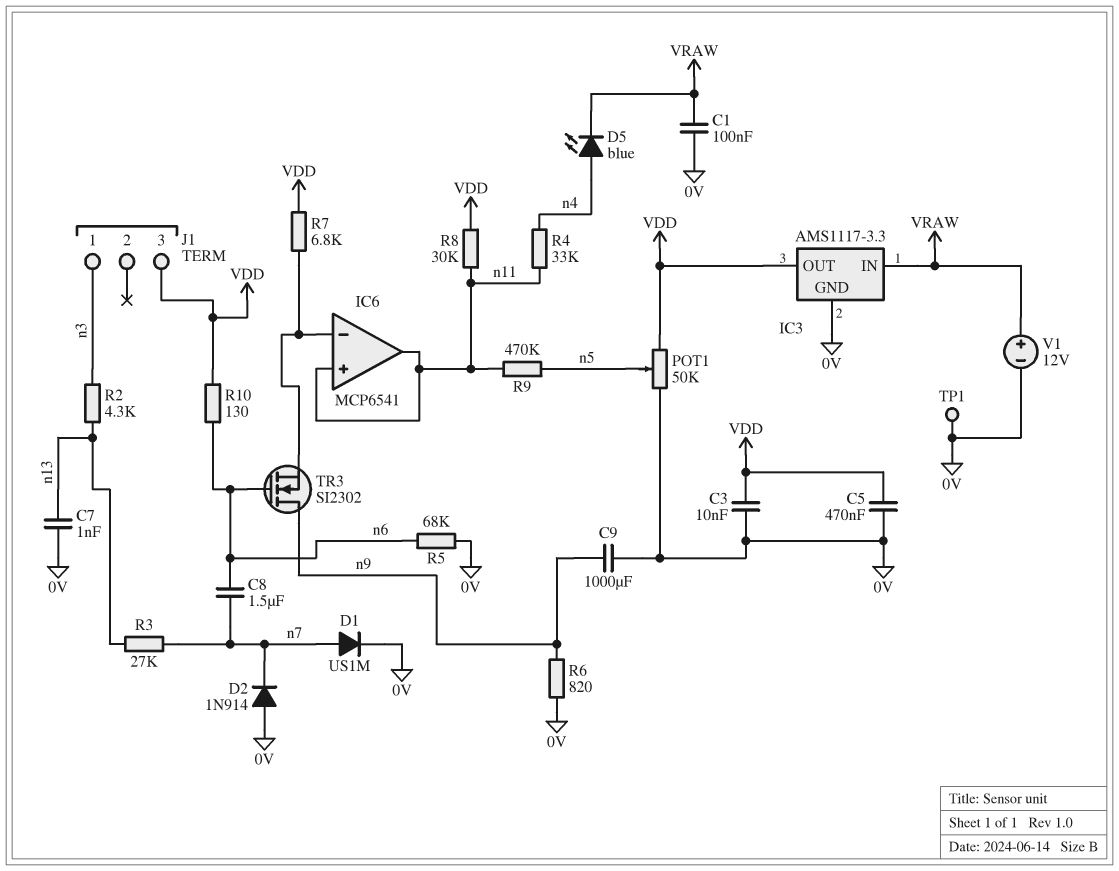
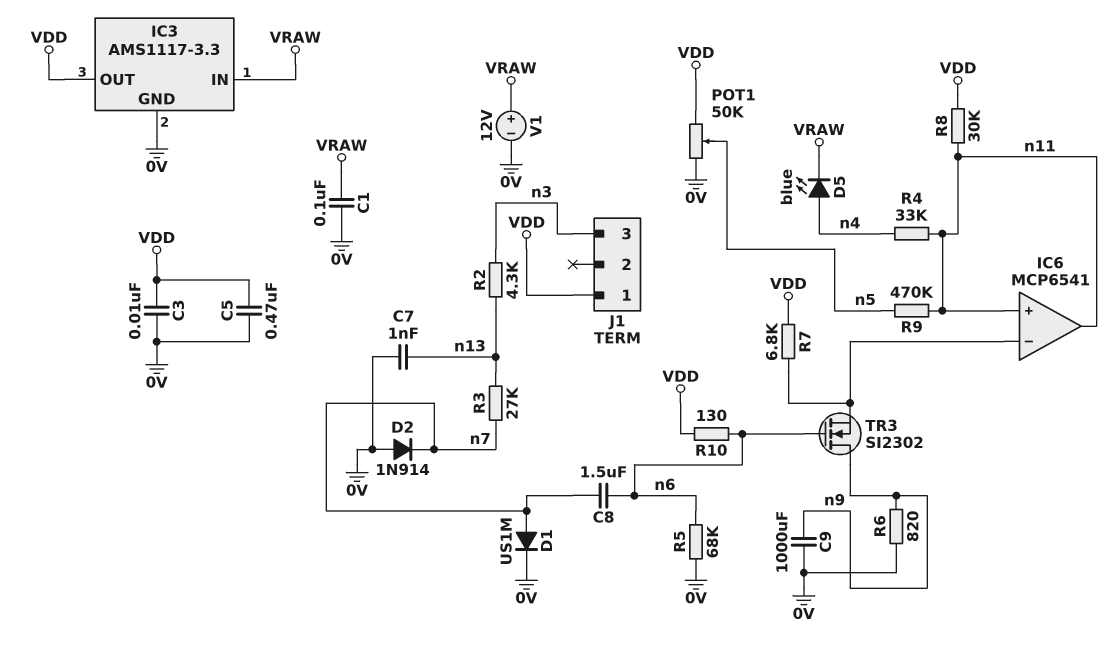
J1 pin 1: n3 -> VDD
J1 pin 3: VDD -> n3
TP1: test point (0V) -> none

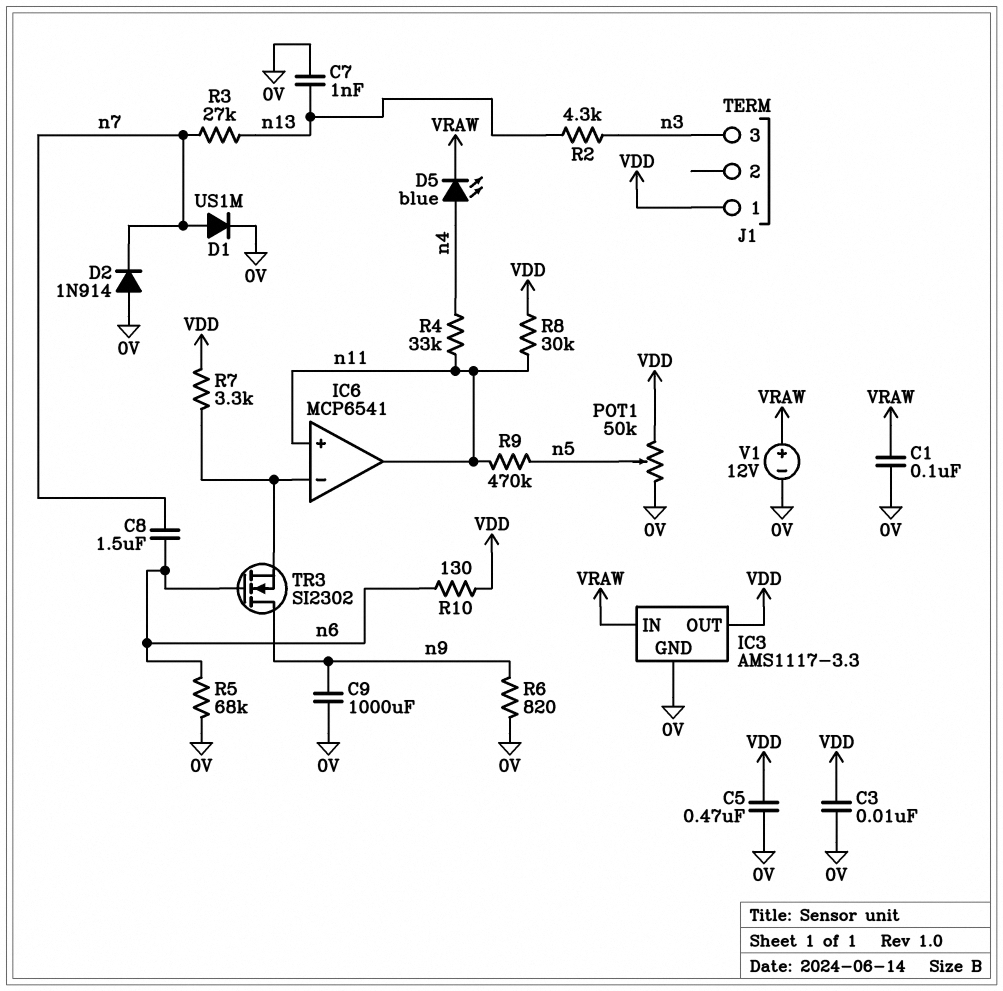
R7: 6.8k (IC6/in-, VDD) -> 3.3k (IC6/in-, VDD)

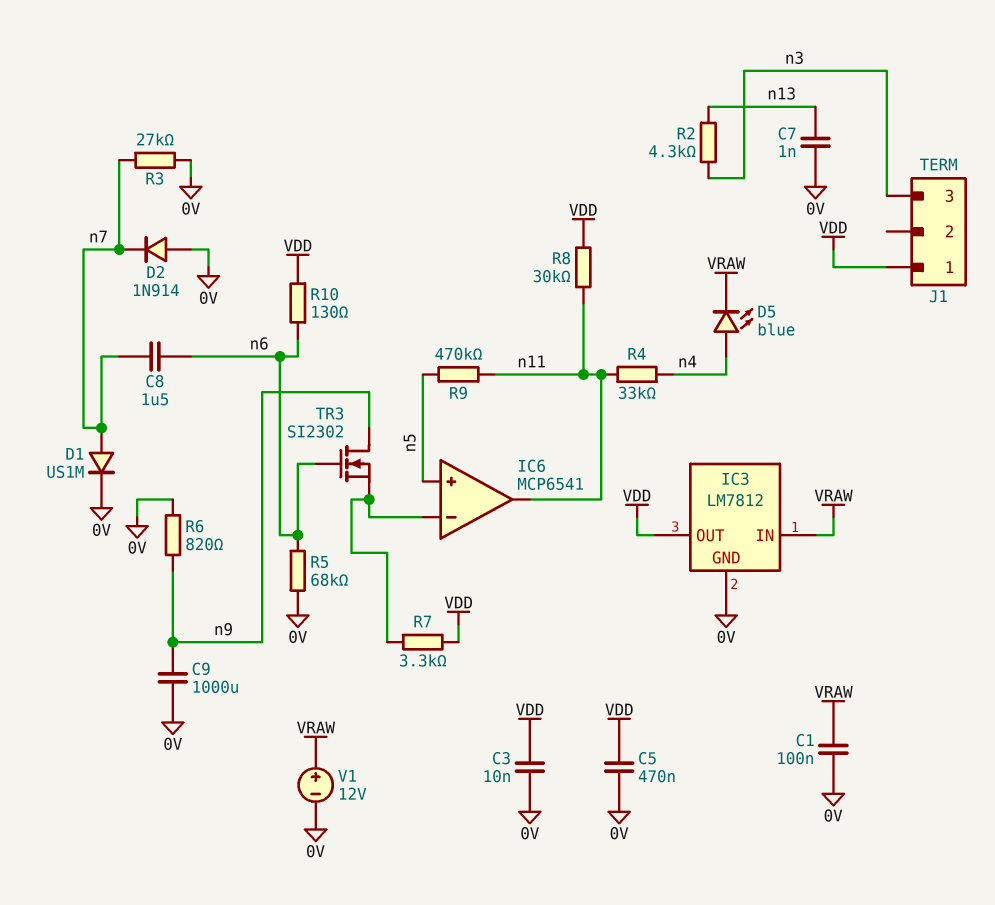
IC3: AMS1117-3.3 -> LM7812
IC6 pin in+: n11 -> n5
POT1: 50k (0V, VDD, wiper n5) -> none
R3: 27k (n7, n13) -> 27k (0V, n7)

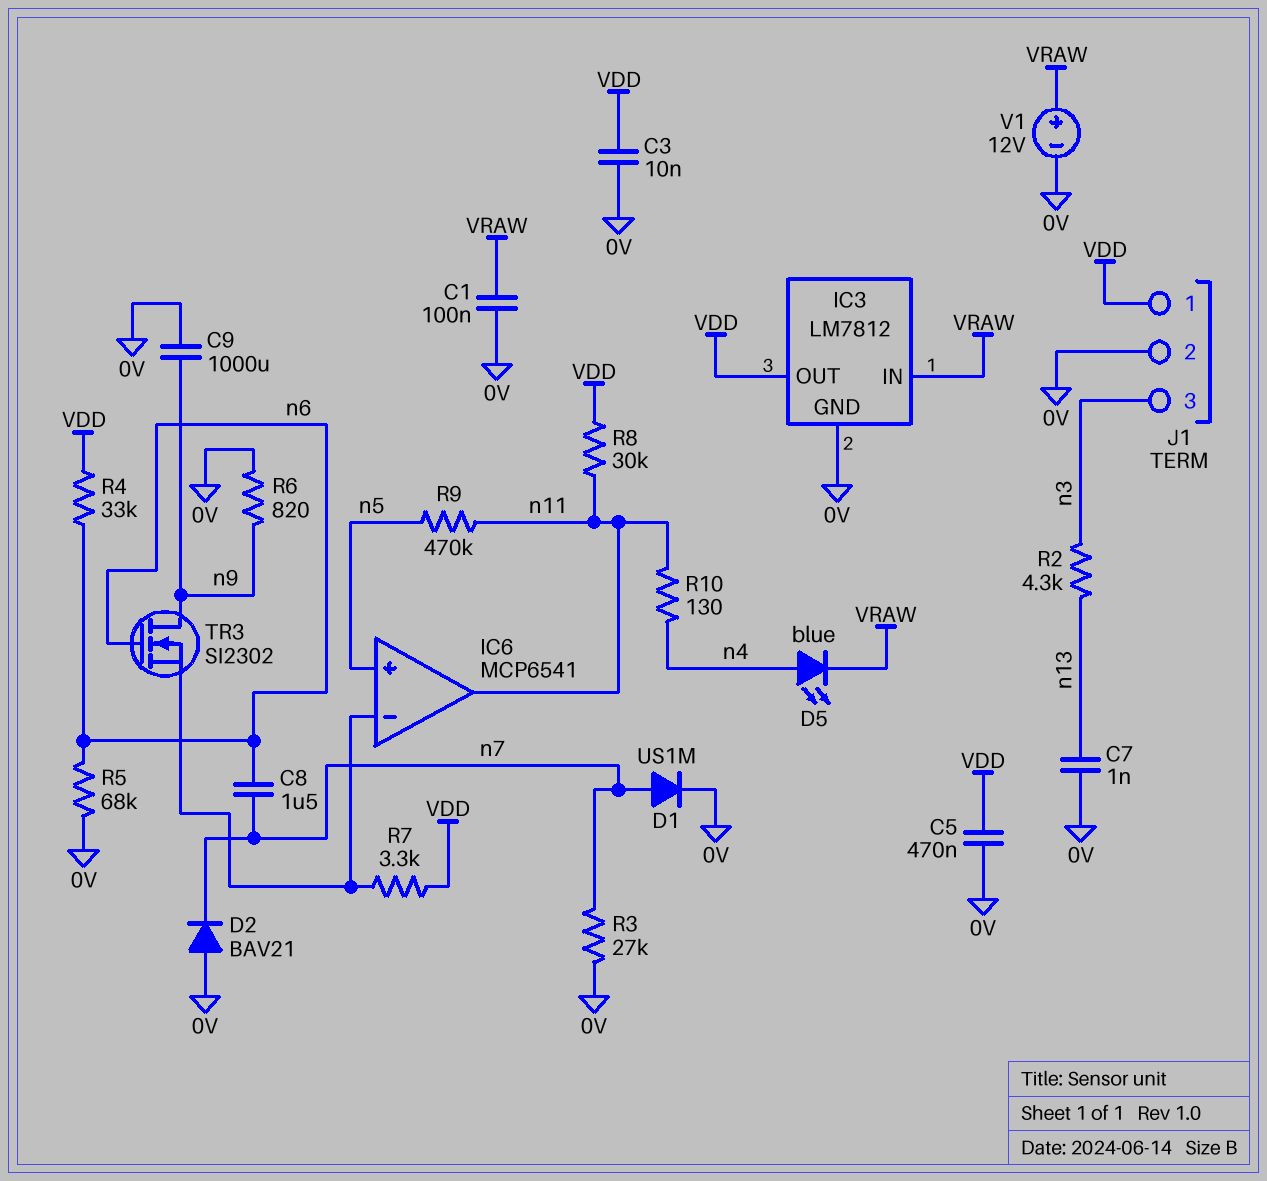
D2: diode 1N914 (A 0V, K n7) -> diode BAV21 (A 0V, K n7)
J1 pin 2: none -> 0V
R4: 33k (n4, n11) -> 33k (VDD, n6)
R10: 130 (VDD, n6) -> 130 (n4, n11)

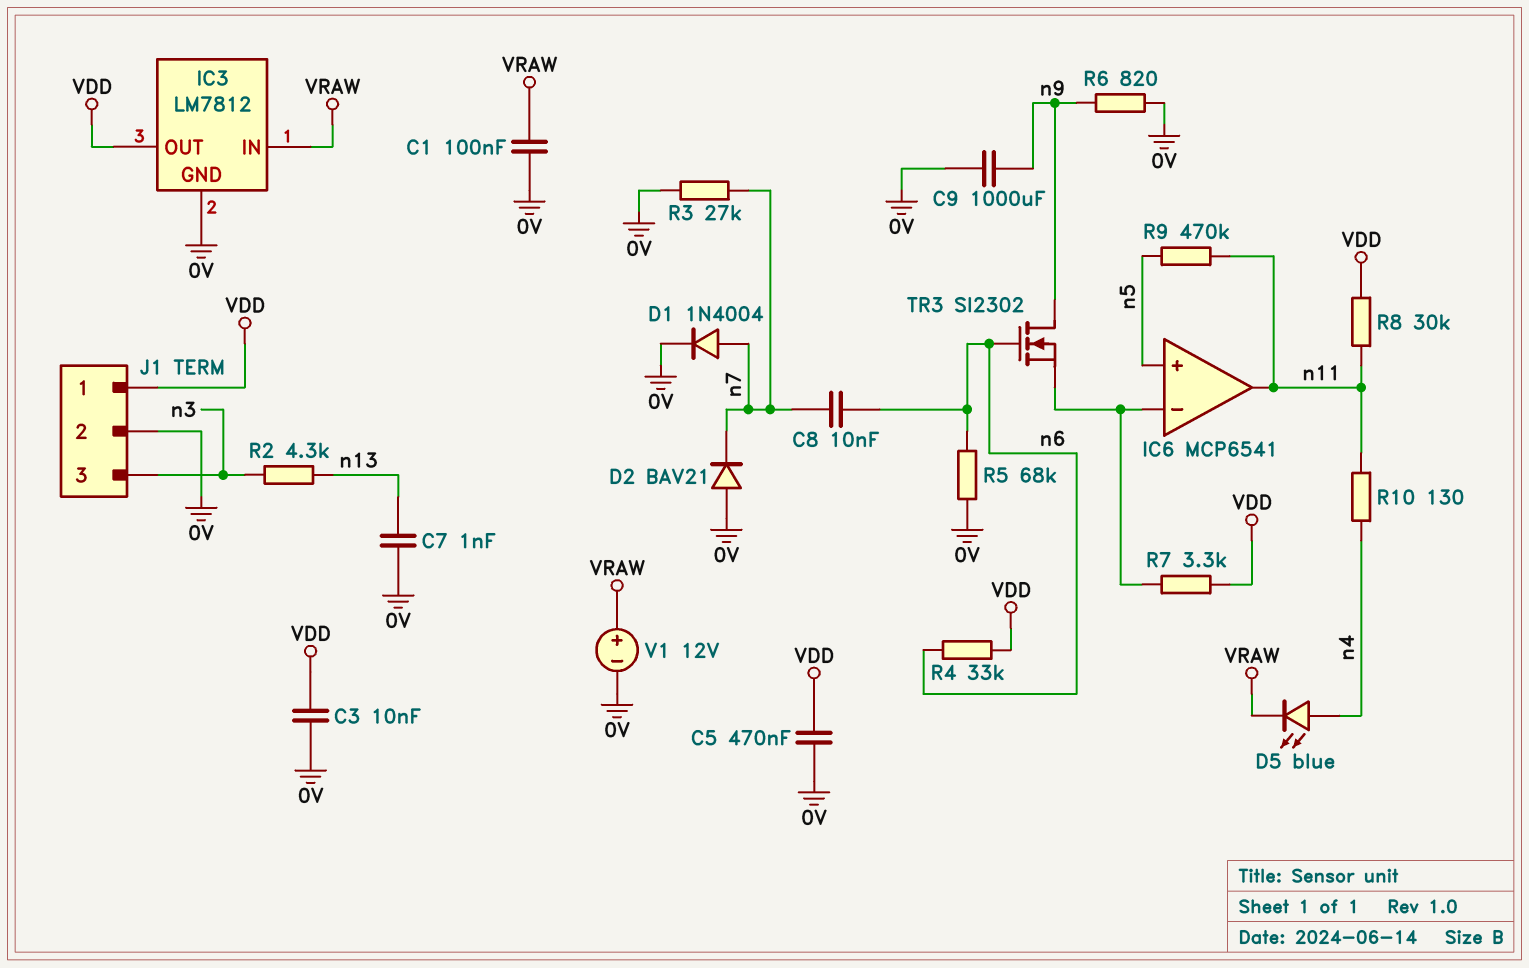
C8: 1.5uF (n6, n7) -> 10nF (n6, n7)
D1: diode US1M (A n7, K 0V) -> diode 1N4004 (A n7, K 0V)

